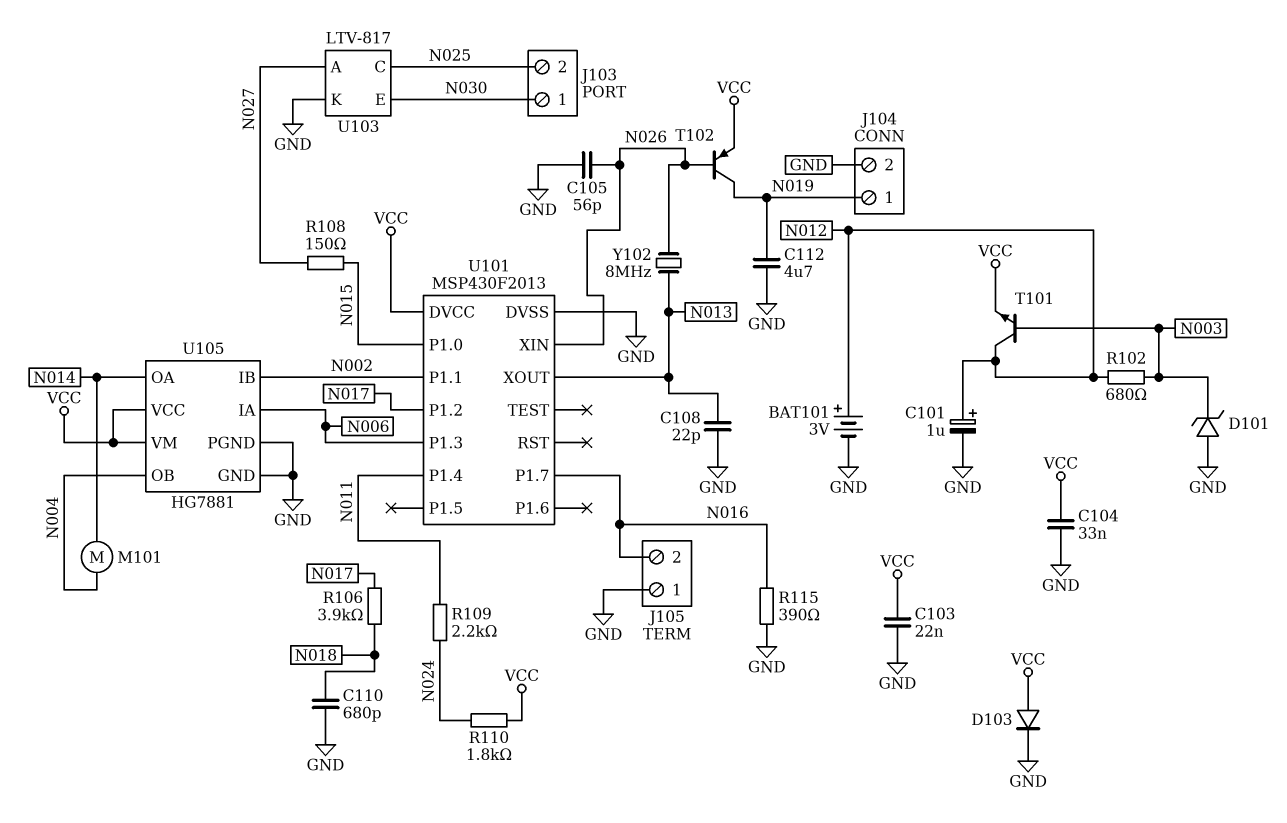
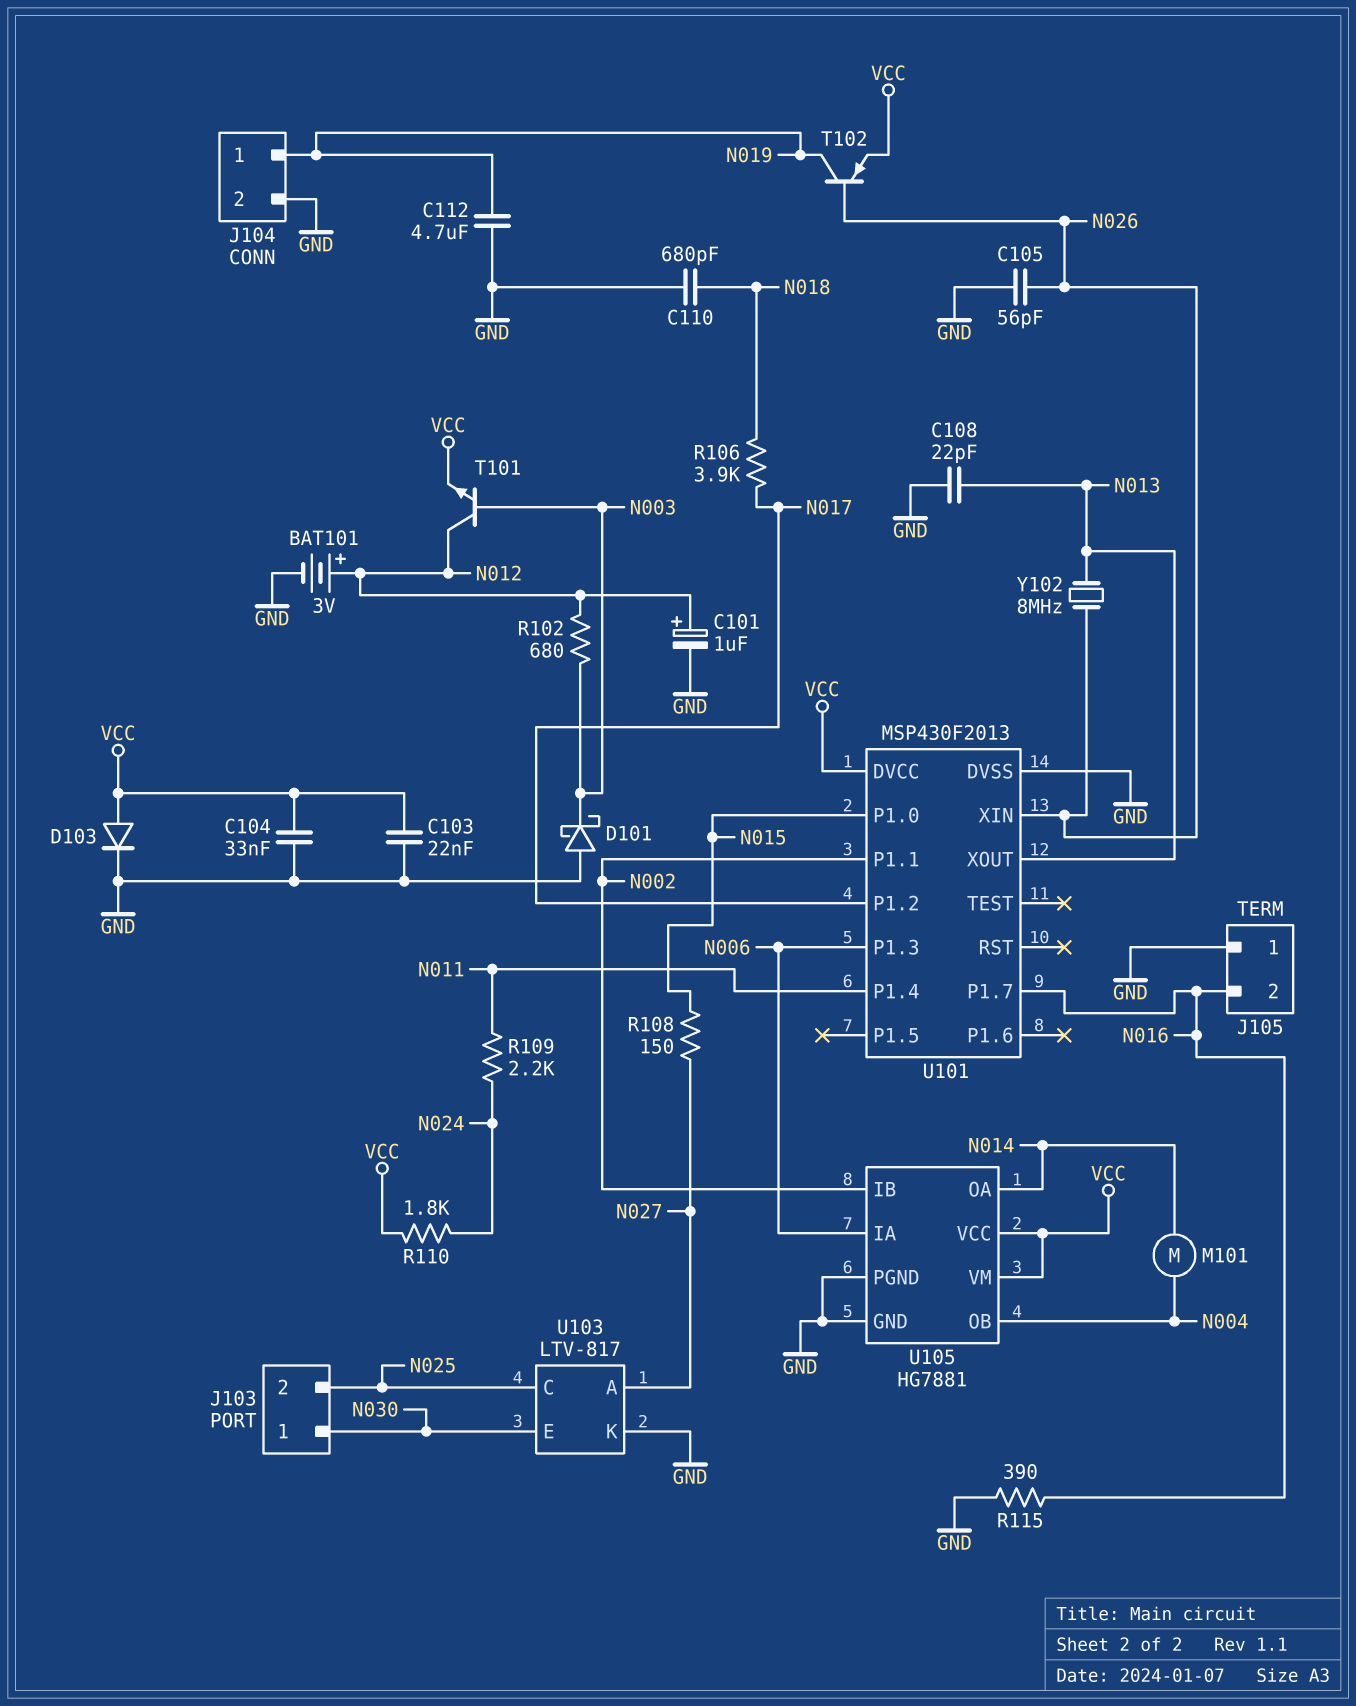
D101: zener (A GND, K N003) -> schottky (A GND, K N003)

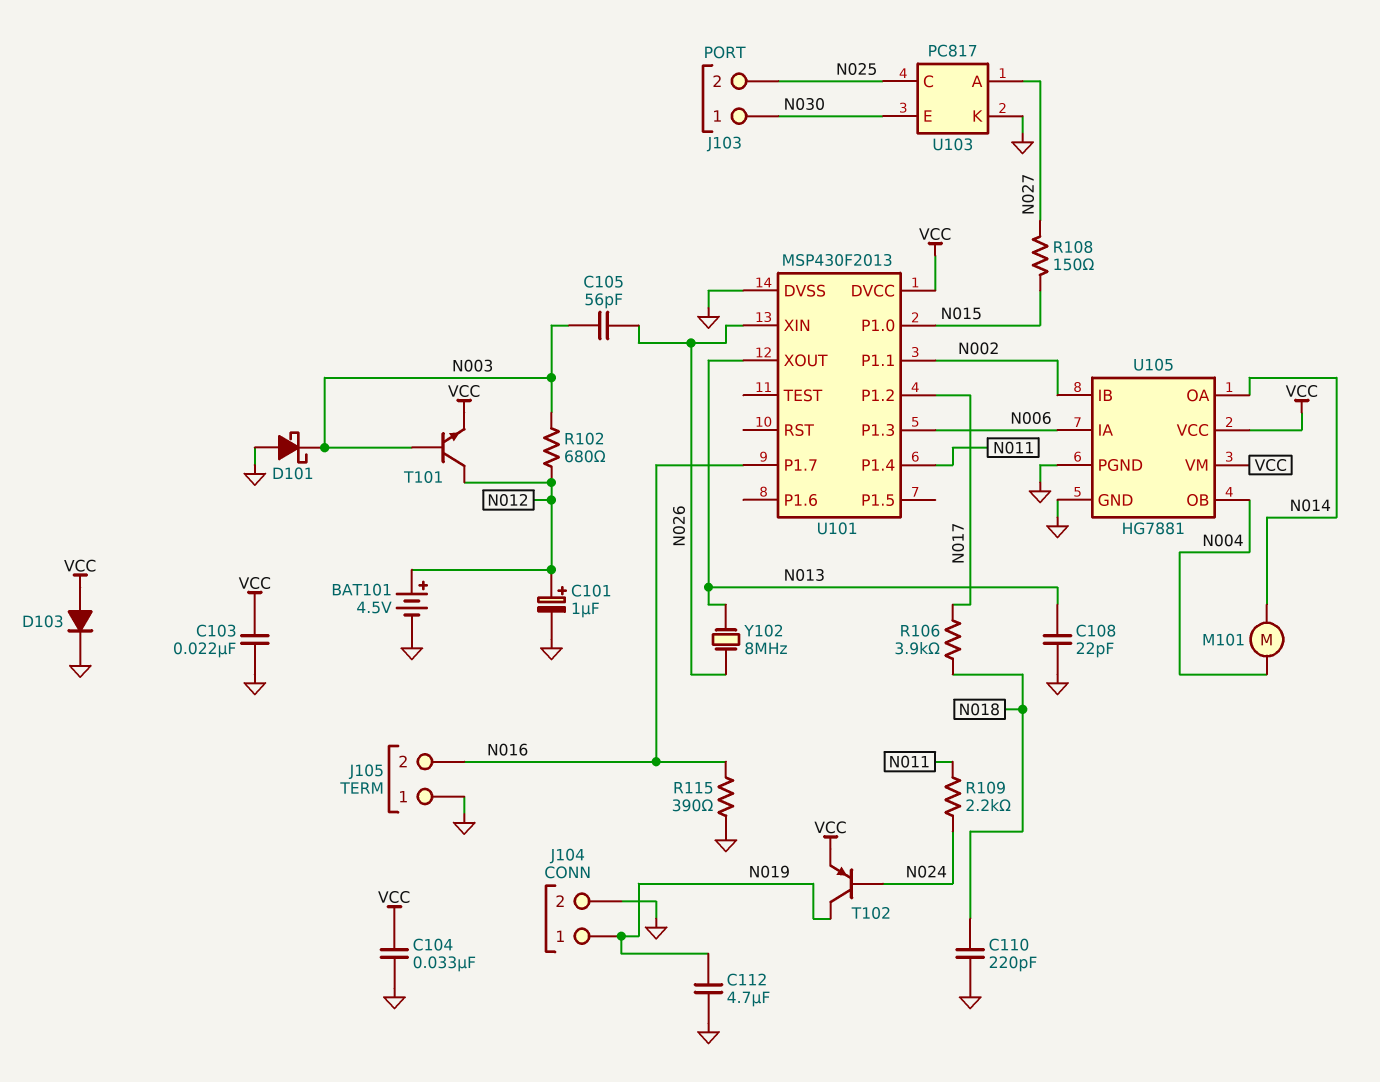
BAT101: 3V (plus N012, minus GND) -> 4.5V (plus N012, minus GND)
C105: 56pF (GND, N026) -> 56pF (N003, N026)
C110: 680pF (GND, N018) -> 220pF (GND, N018)
R110: 1.8k (N024, VCC) -> none
T102: PNP (B N026, C N019, E VCC) -> PNP (B N024, C N019, E VCC)
U103: LTV-817 -> PC817

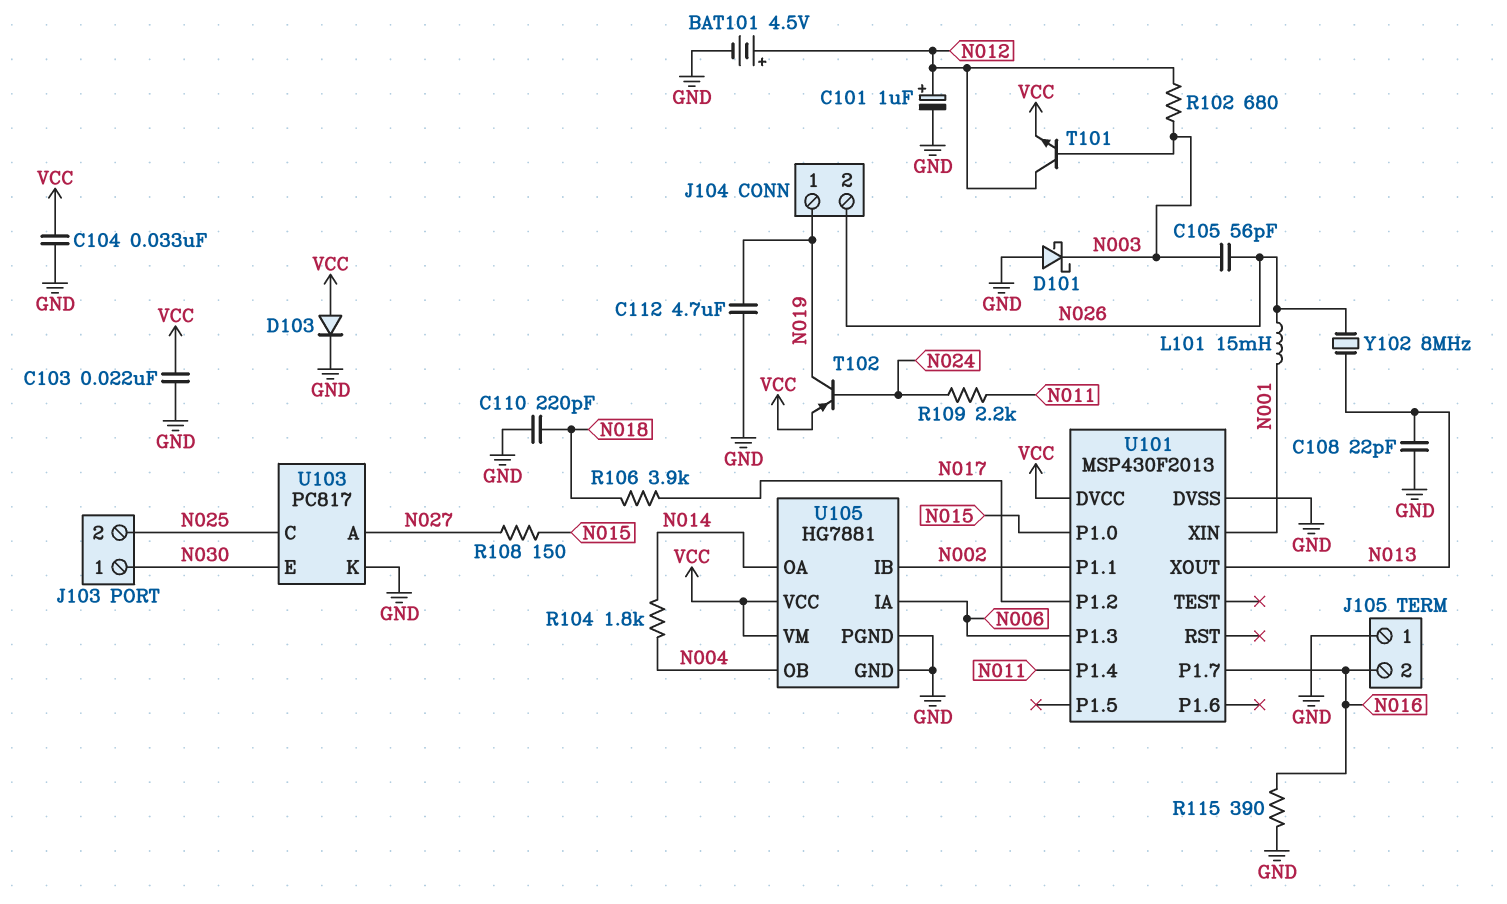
J104 pin 2: GND -> N026
L101: none -> 15mH (N001, N026)
M101: motor (N004, N014) -> none
R104: none -> 1.8k (N004, N014)
U101 pin XIN: N026 -> N001

